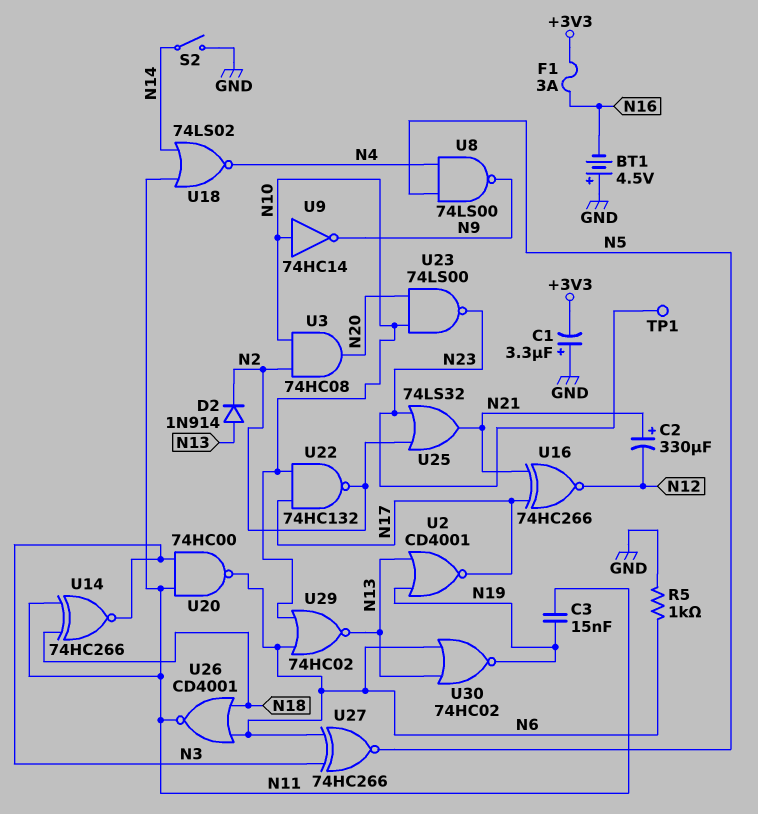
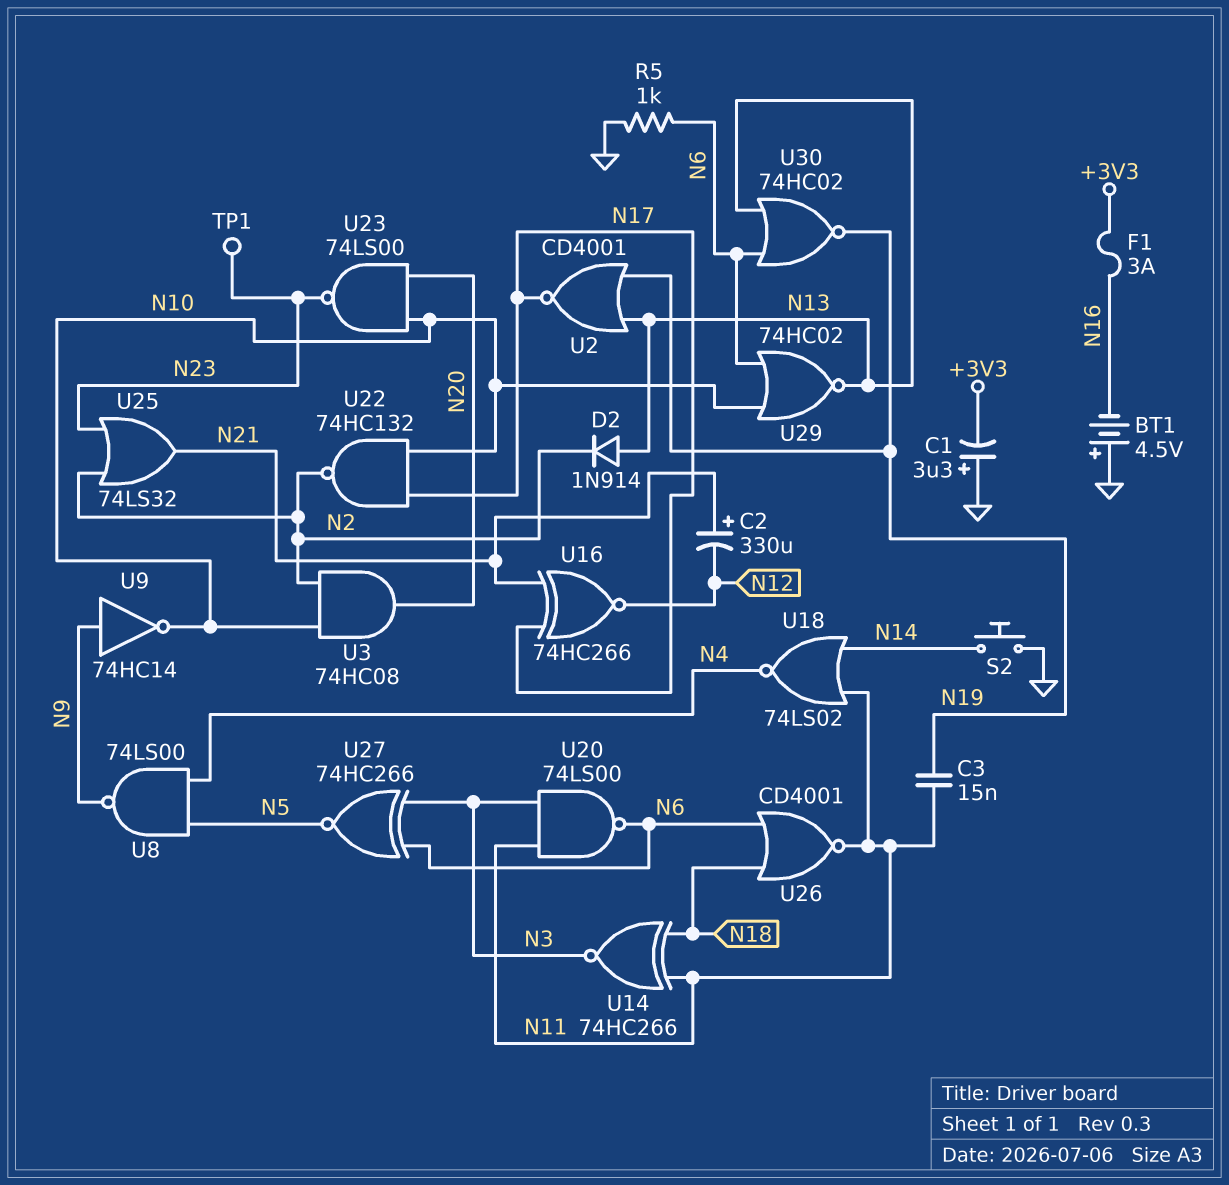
S2: switch (GND, N14) -> button (GND, N14)
U9: NOT 74HC14 (in N10, out N9) -> NOT 74HC14 (in N9, out N10)
U20: NAND 74HC00 (in N3, in N11, out N6) -> NAND 74LS00 (in N3, in N11, out N6)

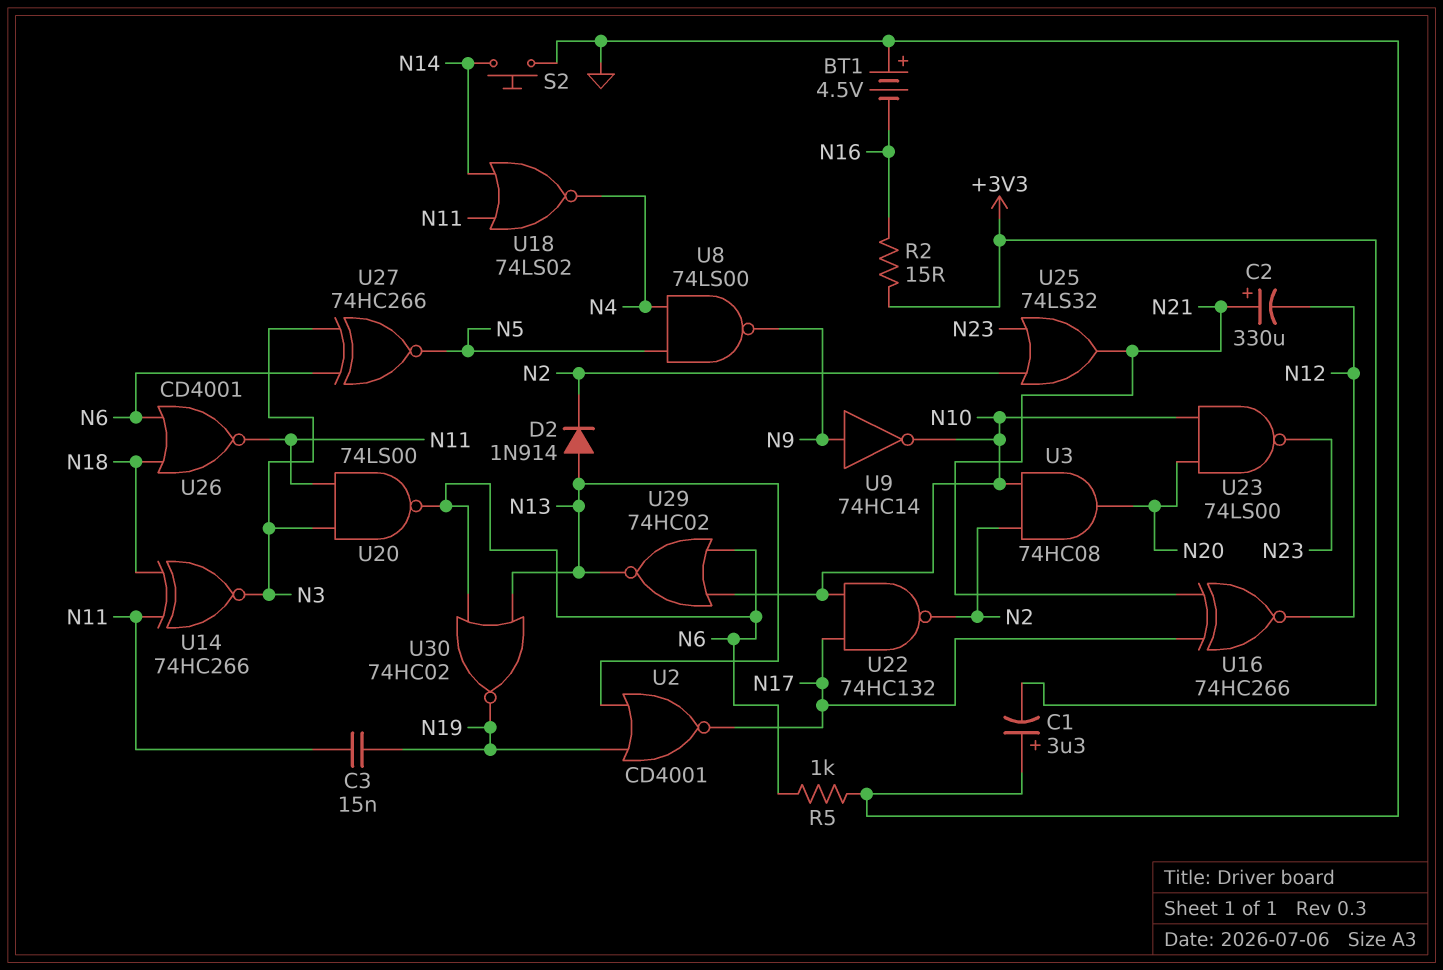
F1: 3A (+3V3, N16) -> none
R2: none -> 15 (+3V3, N16)
TP1: test point (N23) -> none

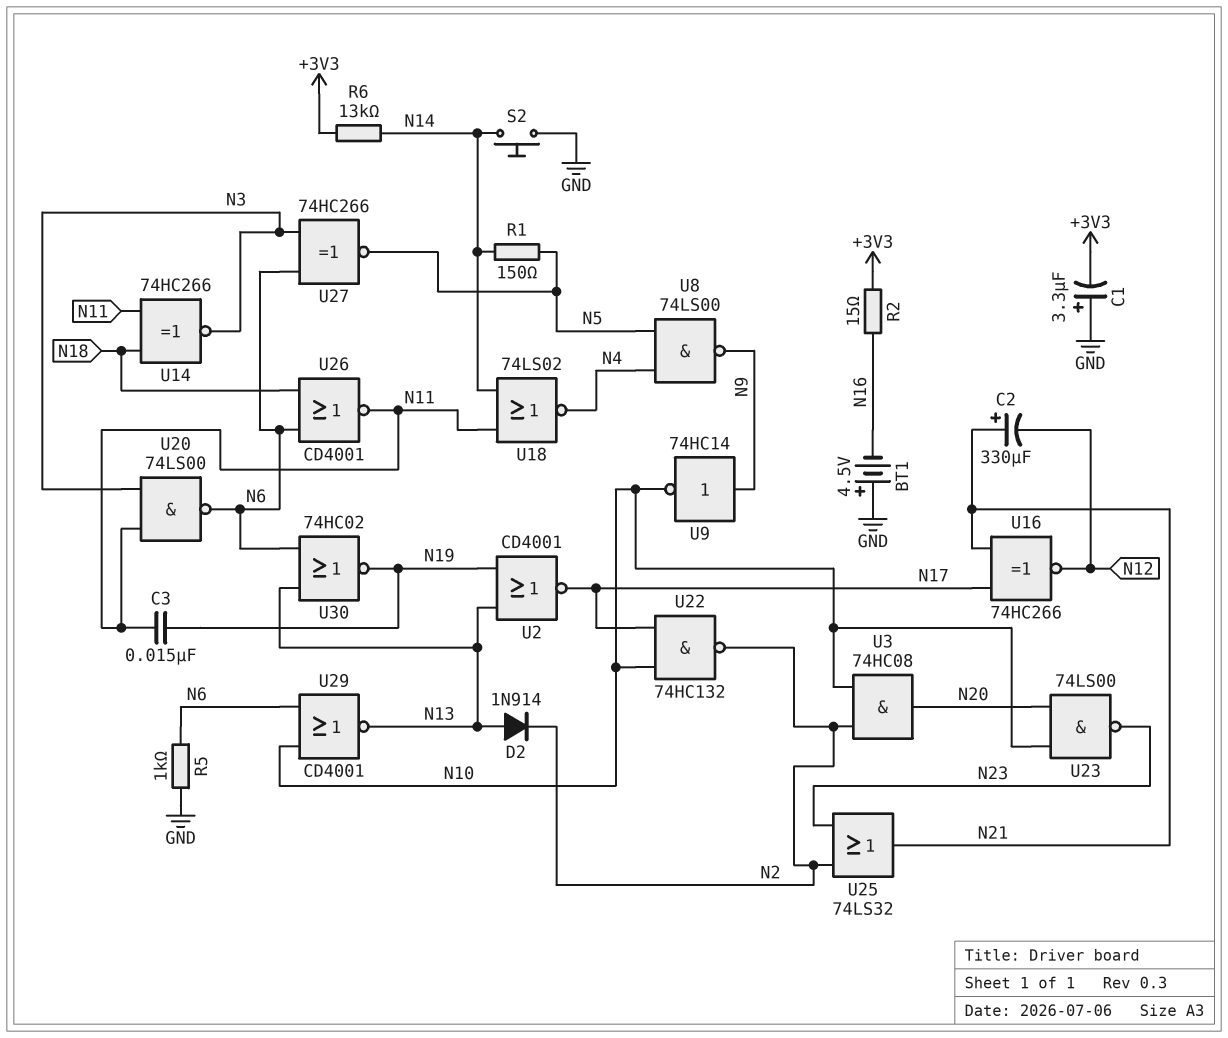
R1: none -> 150 (N5, N14)
R6: none -> 13k (+3V3, N14)
U29: NOR 74HC02 (in N6, in N10, out N13) -> NOR CD4001 (in N6, in N10, out N13)

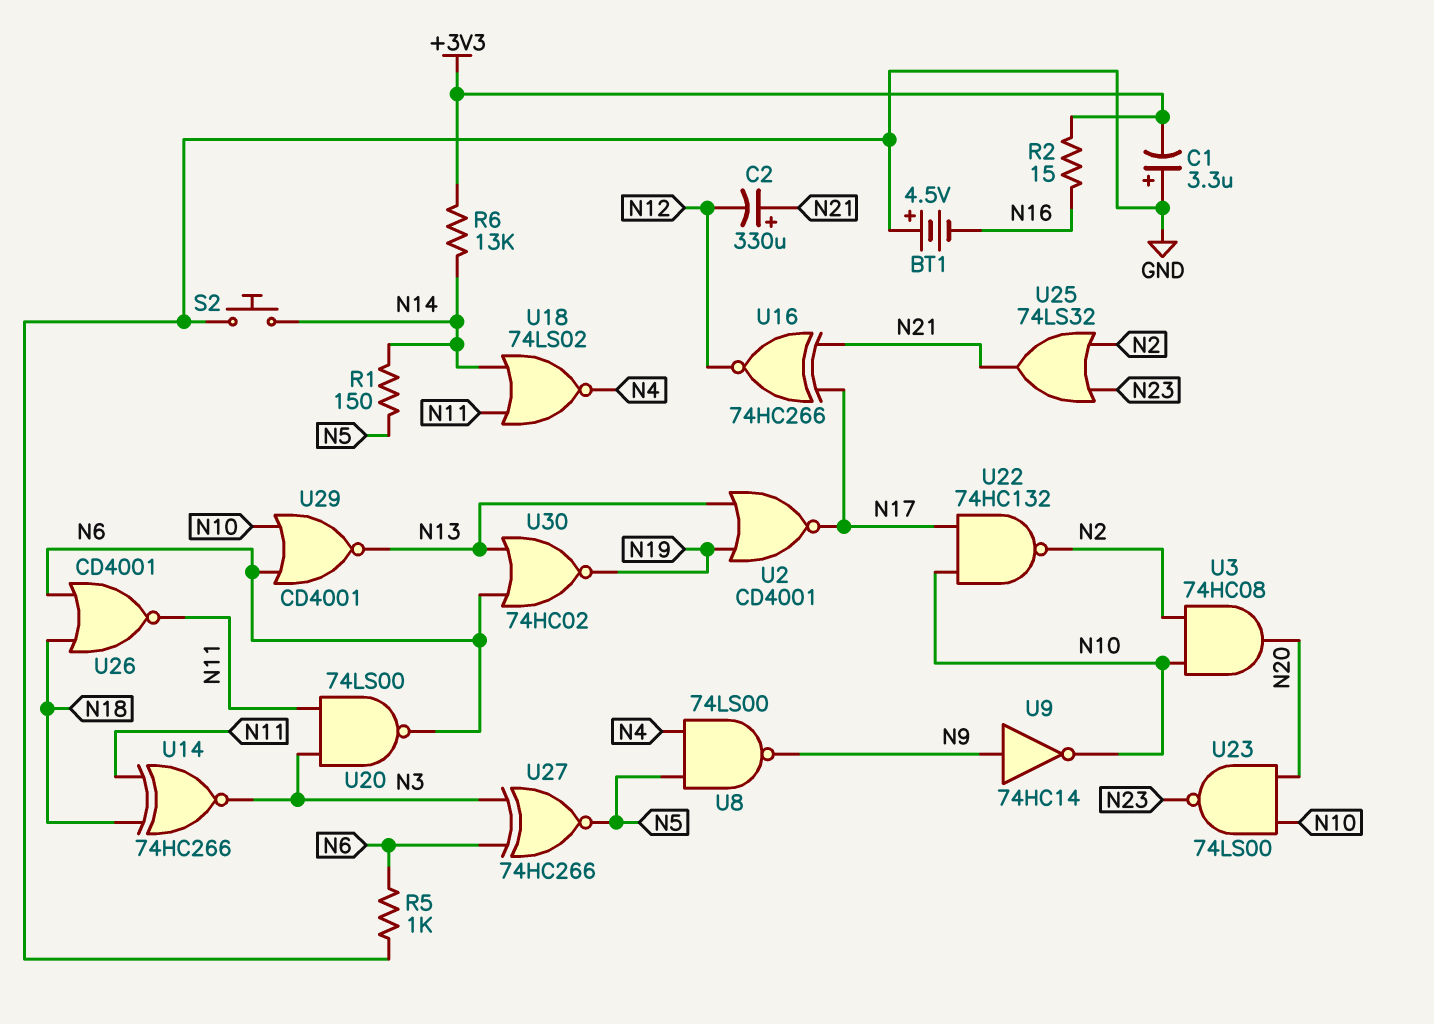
C3: 15nF (N11, N19) -> none
D2: diode 1N914 (A N13, K N2) -> none

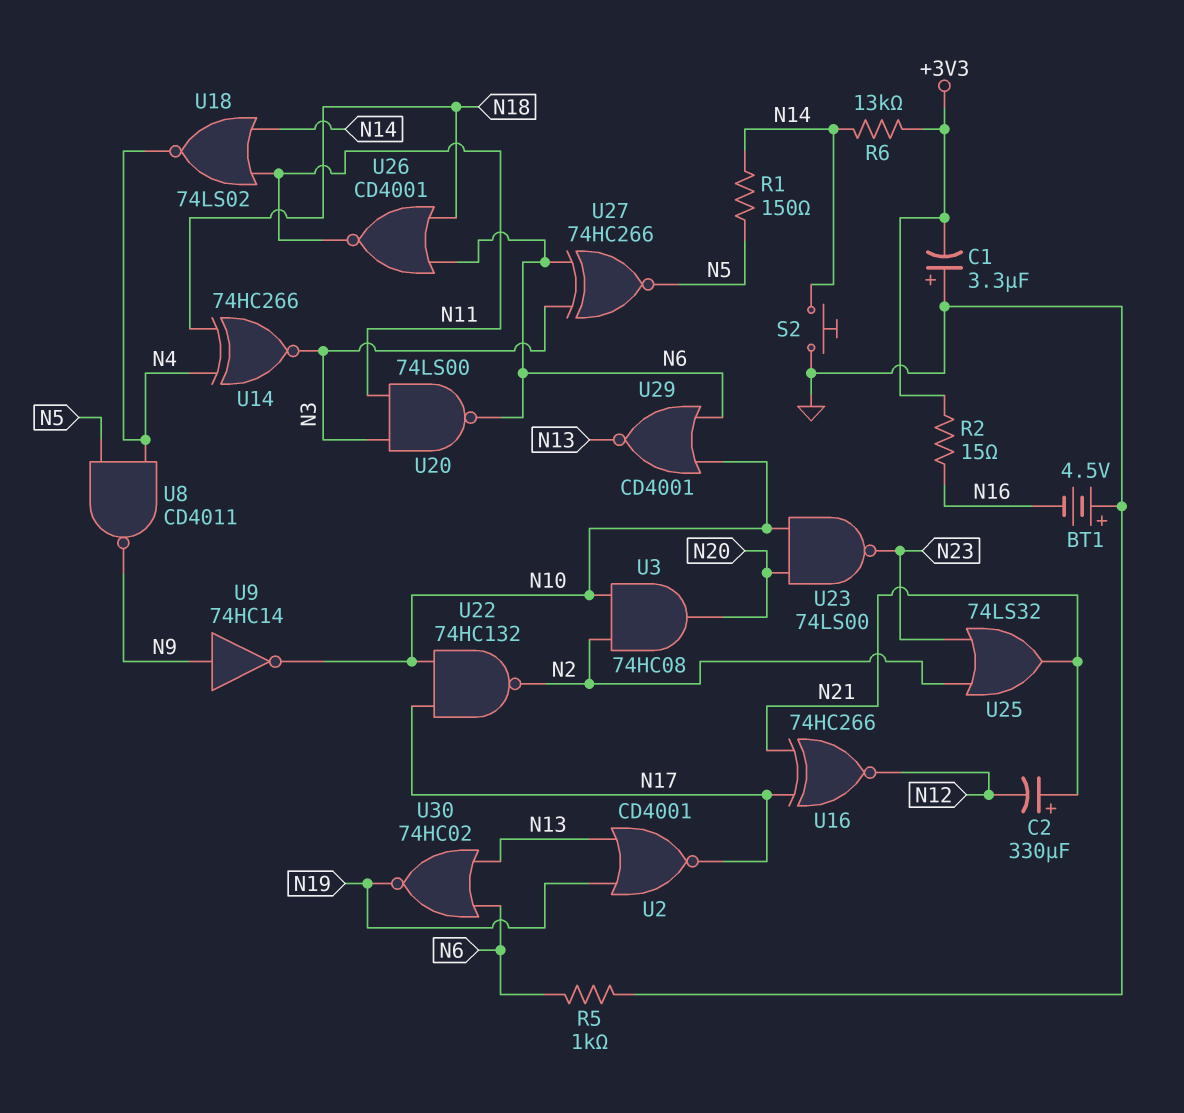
U8: NAND 74LS00 (in N4, in N5, out N9) -> NAND CD4011 (in N4, in N5, out N9)
U14: XNOR 74HC266 (in N11, in N18, out N3) -> XNOR 74HC266 (in N4, in N18, out N3)

